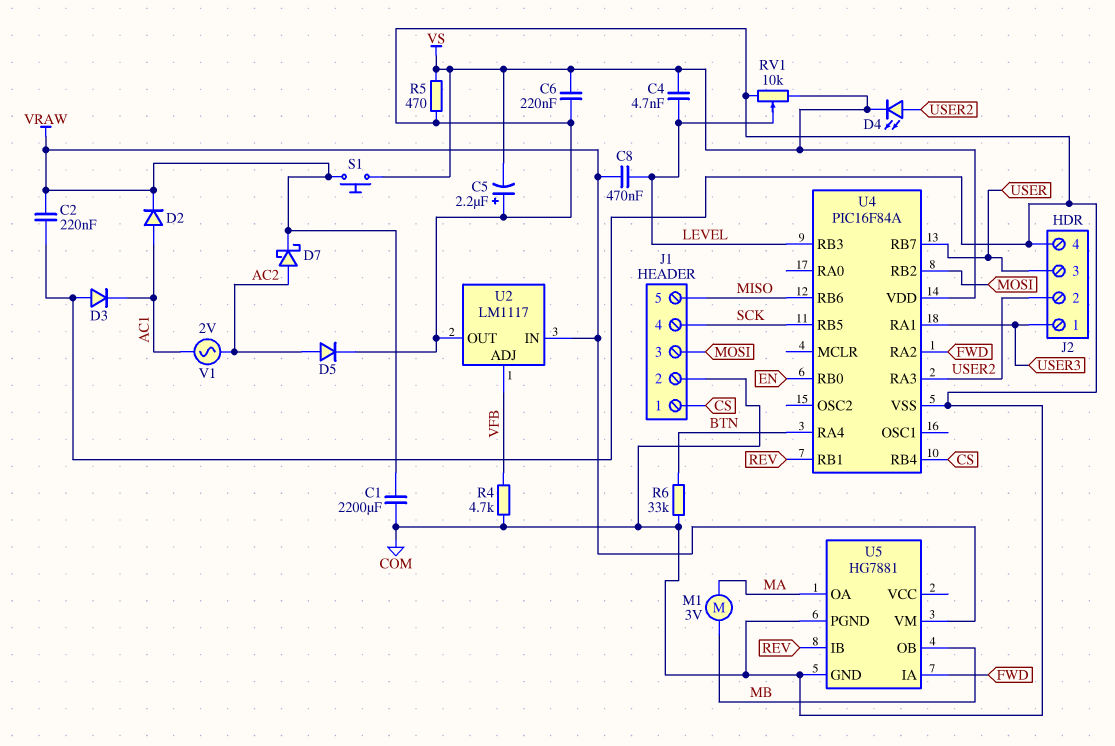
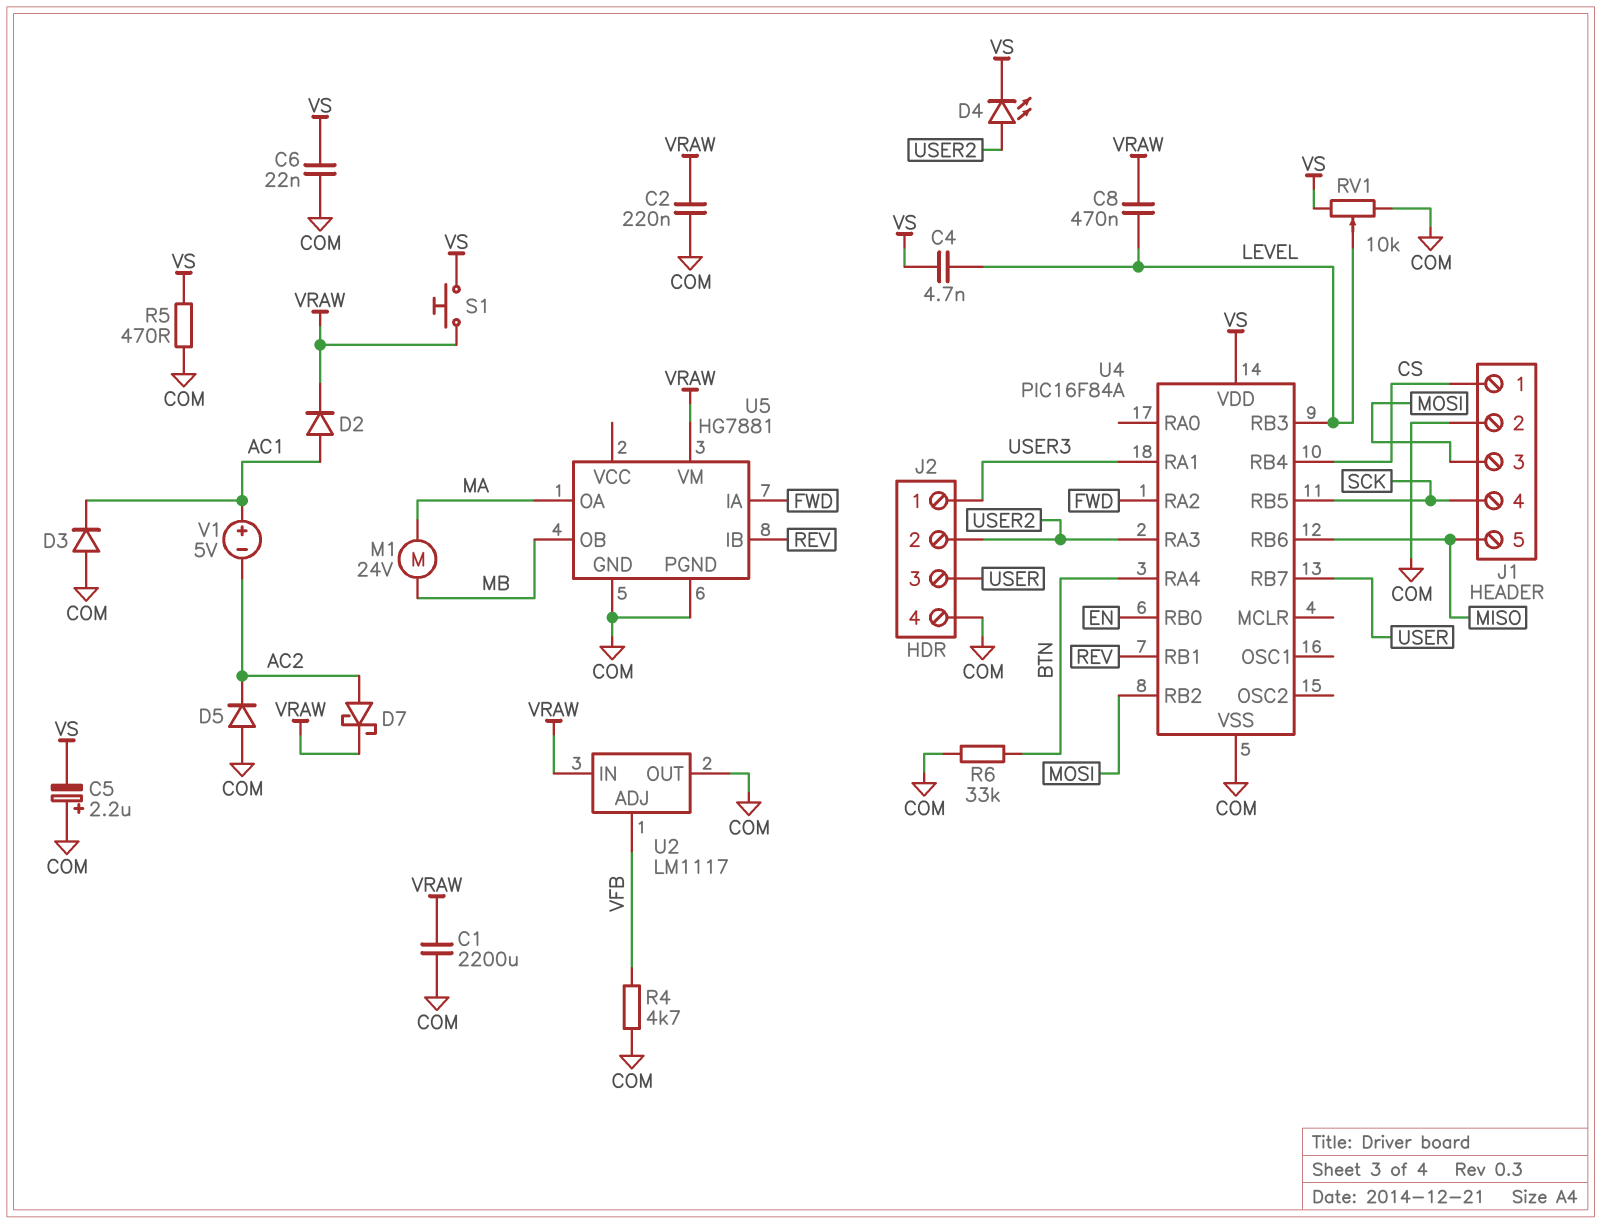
C6: 220nF (COM, VS) -> 22nF (COM, VS)
D5: diode (A AC2, K COM) -> diode (A COM, K AC2)
M1: motor 3V (MA, MB) -> motor 24V (MA, MB)
V1: AC 2V (AC1, AC2) -> 5V (plus AC1, minus AC2)

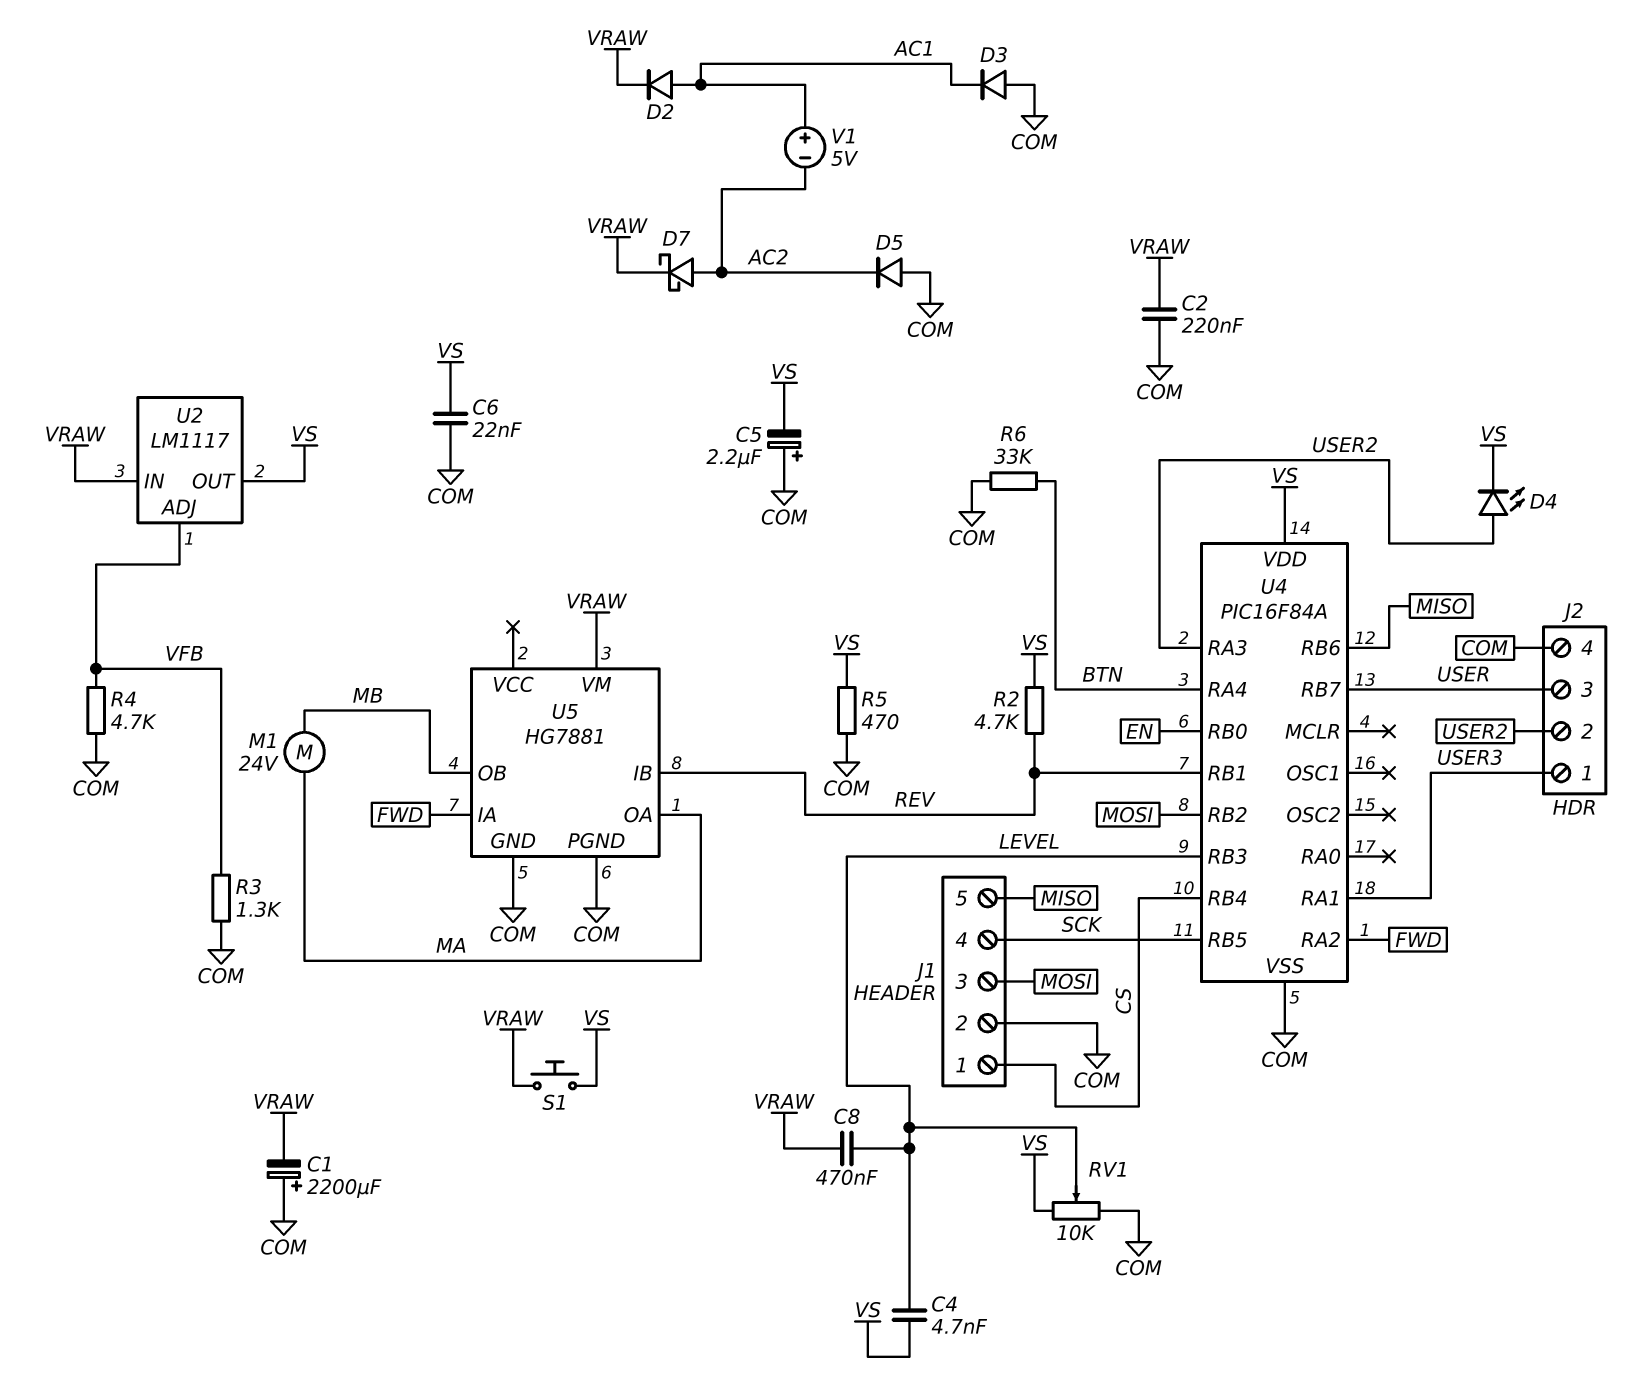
C1: 2200uF (COM, VRAW) -> 2200uF (plus COM, minus VRAW)
R2: none -> 4.7k (REV, VS)
R3: none -> 1.3k (COM, VFB)
U2 pin OUT: COM -> VS

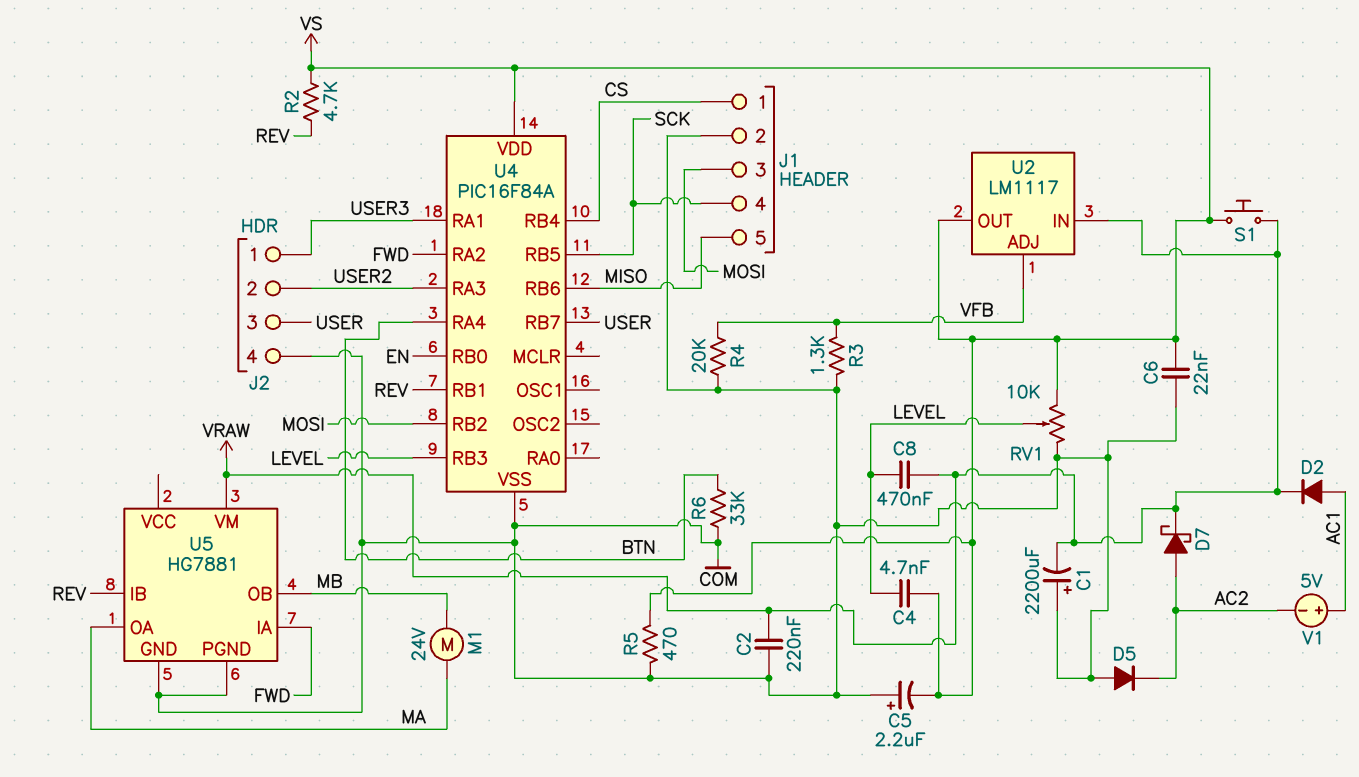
D3: diode (A COM, K AC1) -> none
D4: LED (A USER2, K VS) -> none
R4: 4.7k (COM, VFB) -> 20k (COM, VFB)

